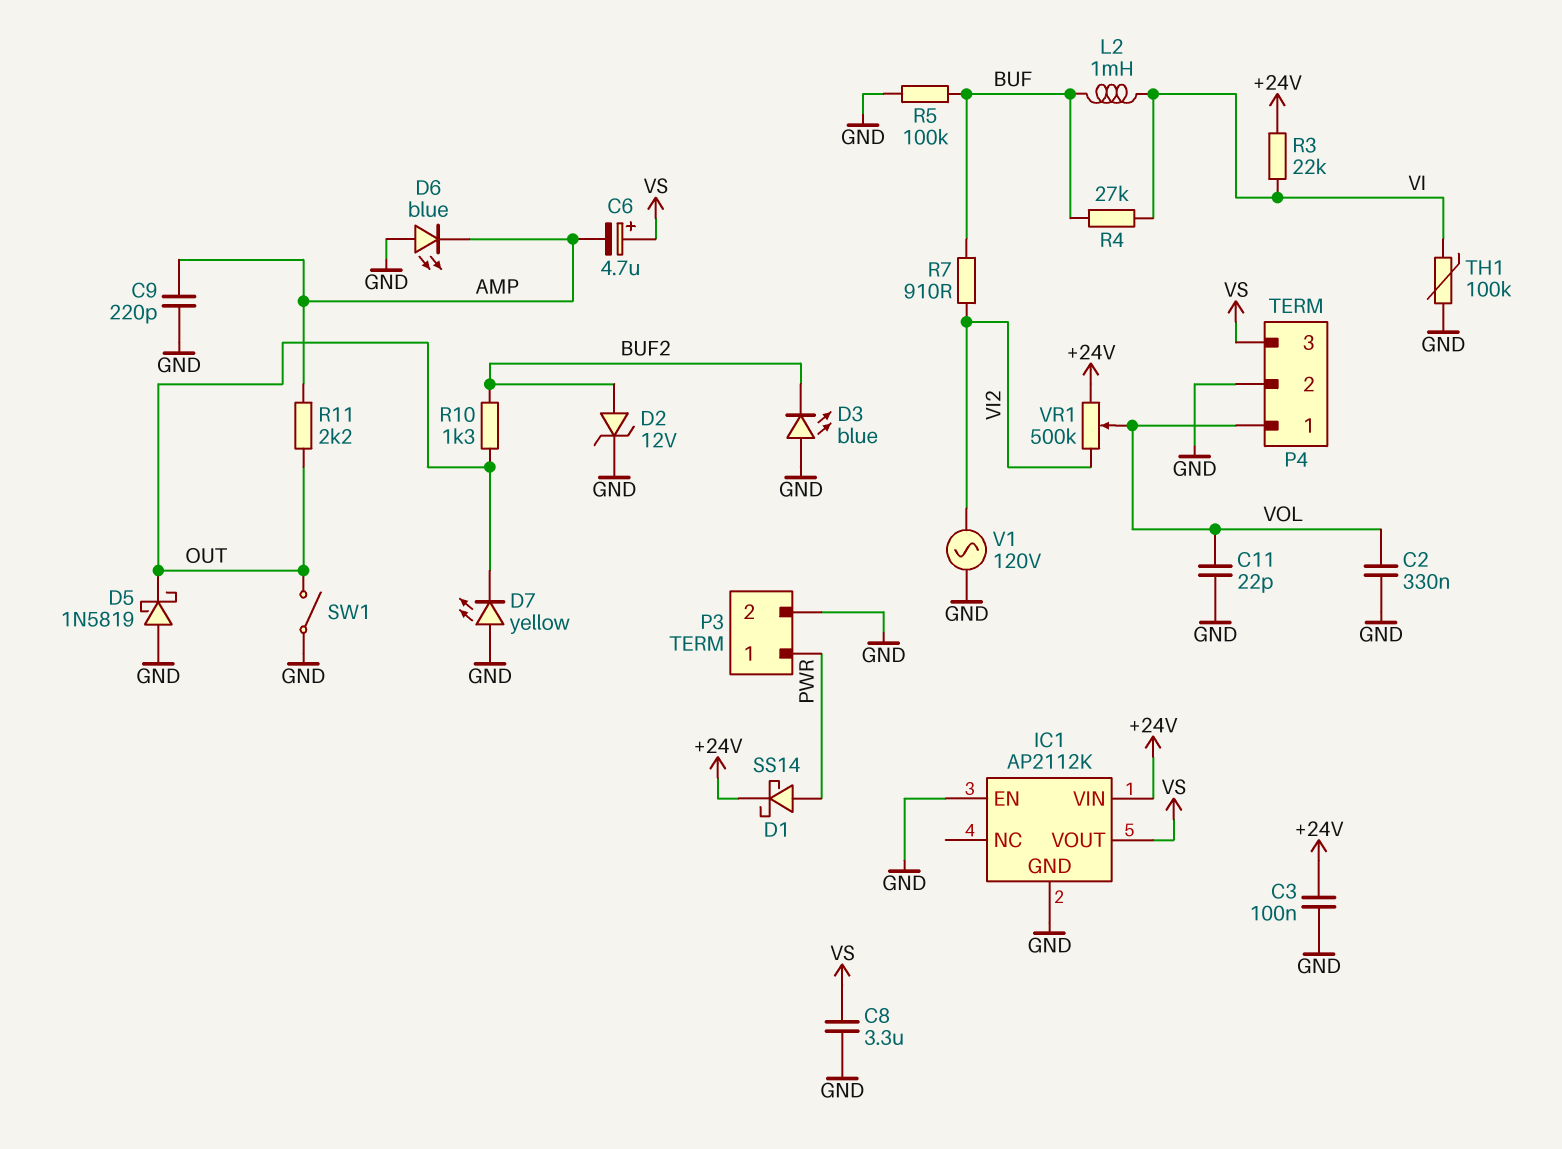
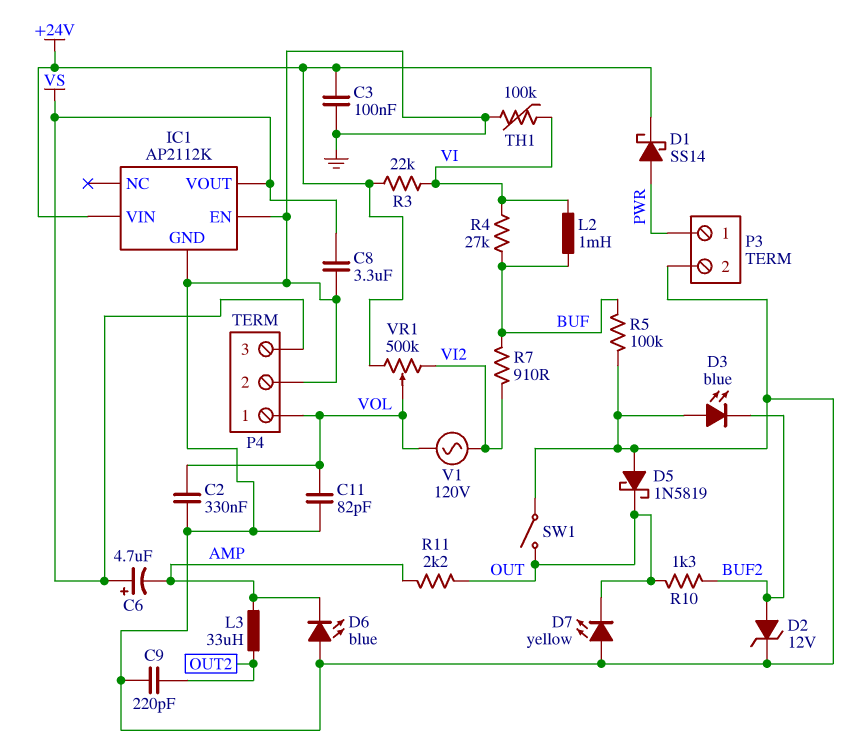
C9: 220pF (AMP, GND) -> 220pF (GND, OUT2)
C11: 22pF (GND, VOL) -> 82pF (GND, VOL)
L3: none -> 33uH (AMP, OUT2)
V1: AC 120V (GND, VI2) -> AC 120V (VI2, VOL)

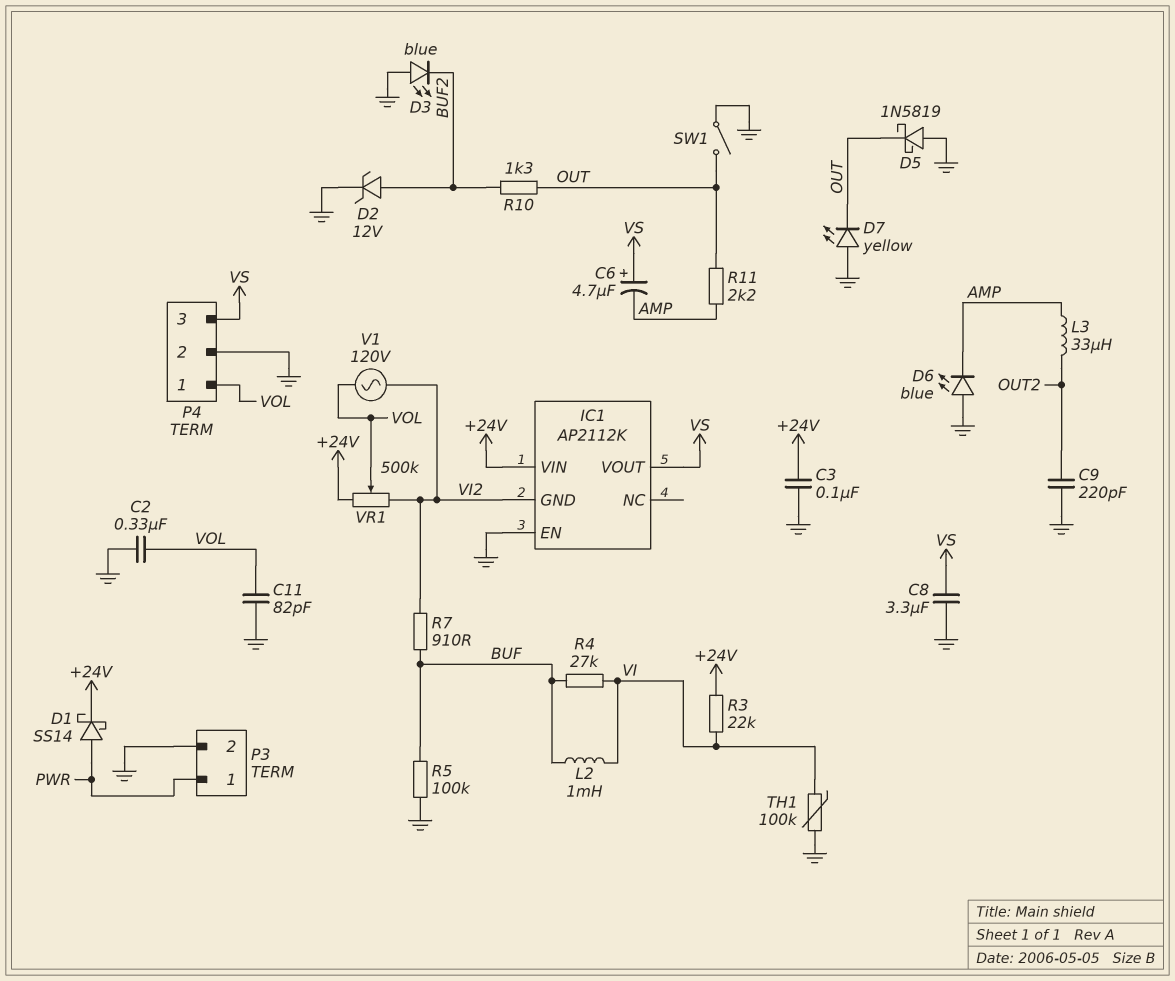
IC1 pin GND: GND -> VI2

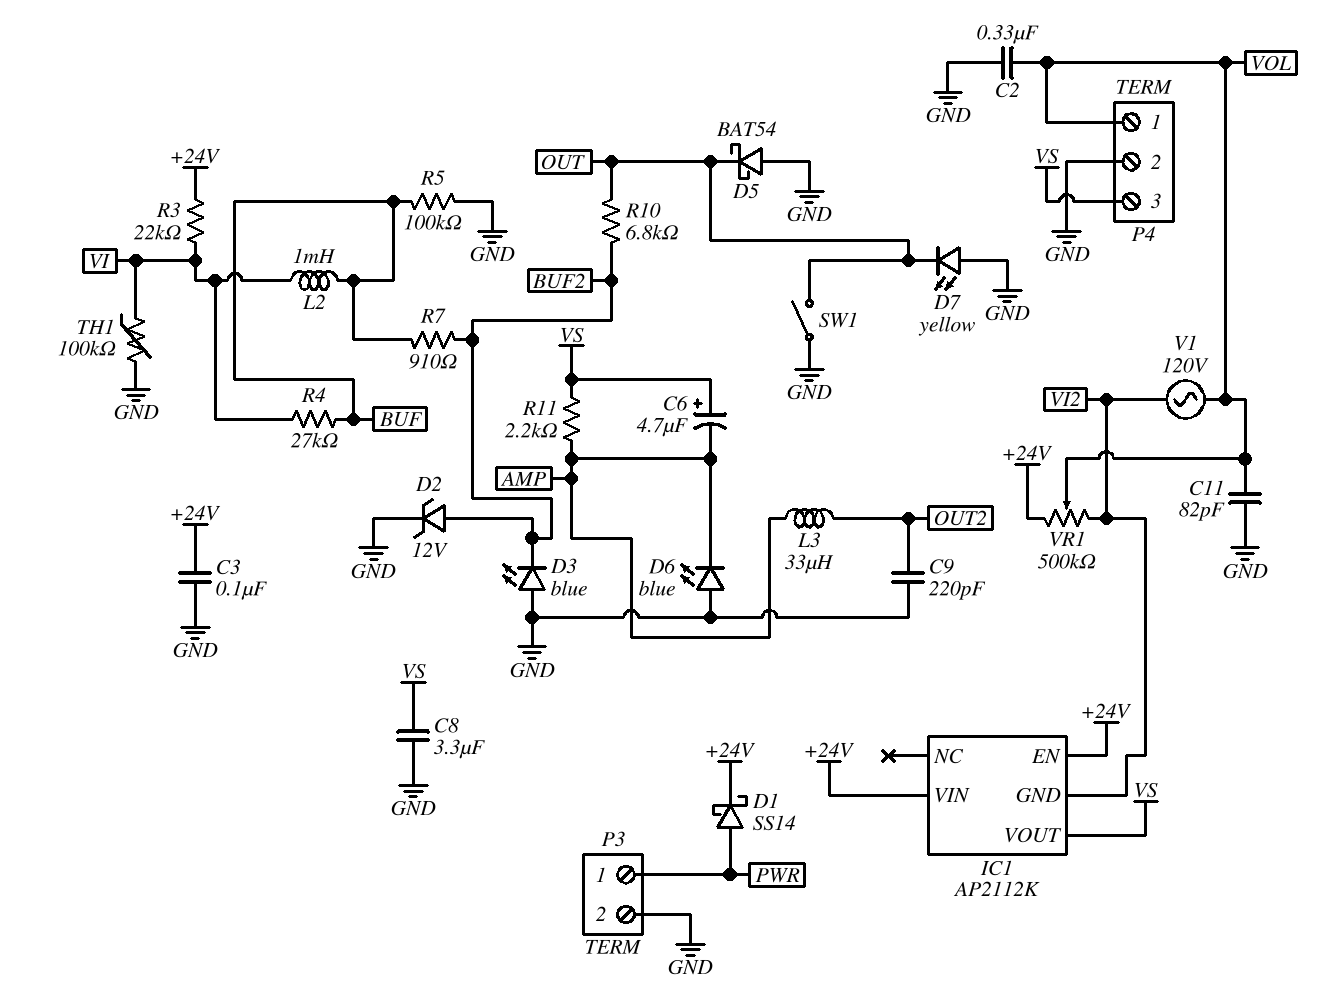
D5: schottky 1N5819 (A GND, K OUT) -> schottky BAT54 (A GND, K OUT)
IC1 pin EN: GND -> +24V
R7: 910 (BUF, VI2) -> 910 (BUF, BUF2)
R10: 1.3k (BUF2, OUT) -> 6.8k (BUF2, OUT)
R11: 2.2k (AMP, OUT) -> 2.2k (AMP, VS)

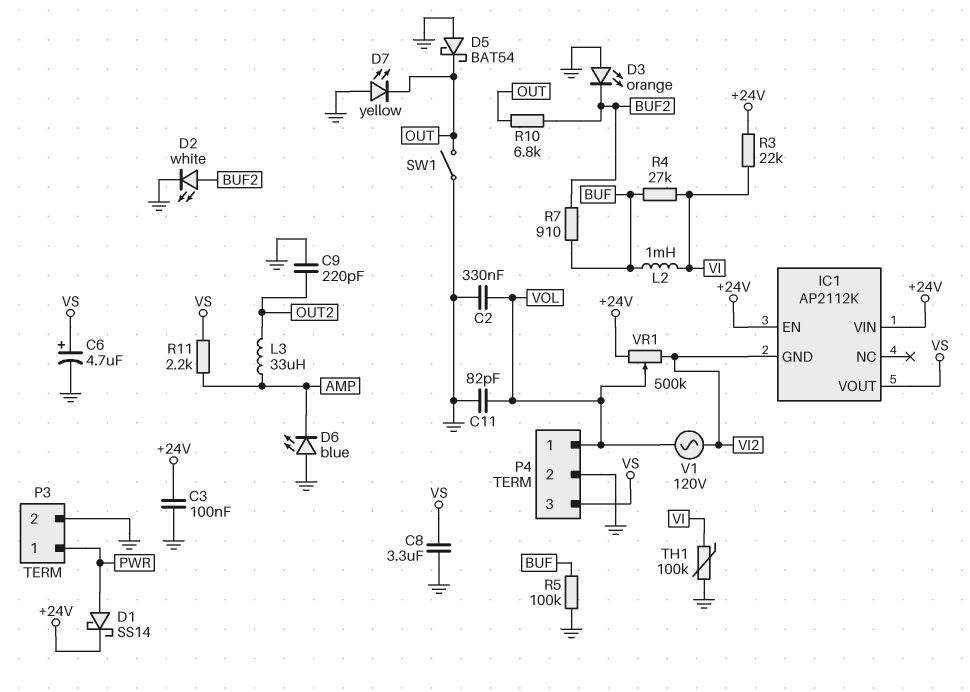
C6: 4.7uF (plus VS, minus AMP) -> 4.7uF (plus VS, minus GND)
D2: zener 12V (A BUF2, K GND) -> LED white (A BUF2, K GND)
D3: LED blue (A GND, K BUF2) -> LED orange (A GND, K BUF2)

